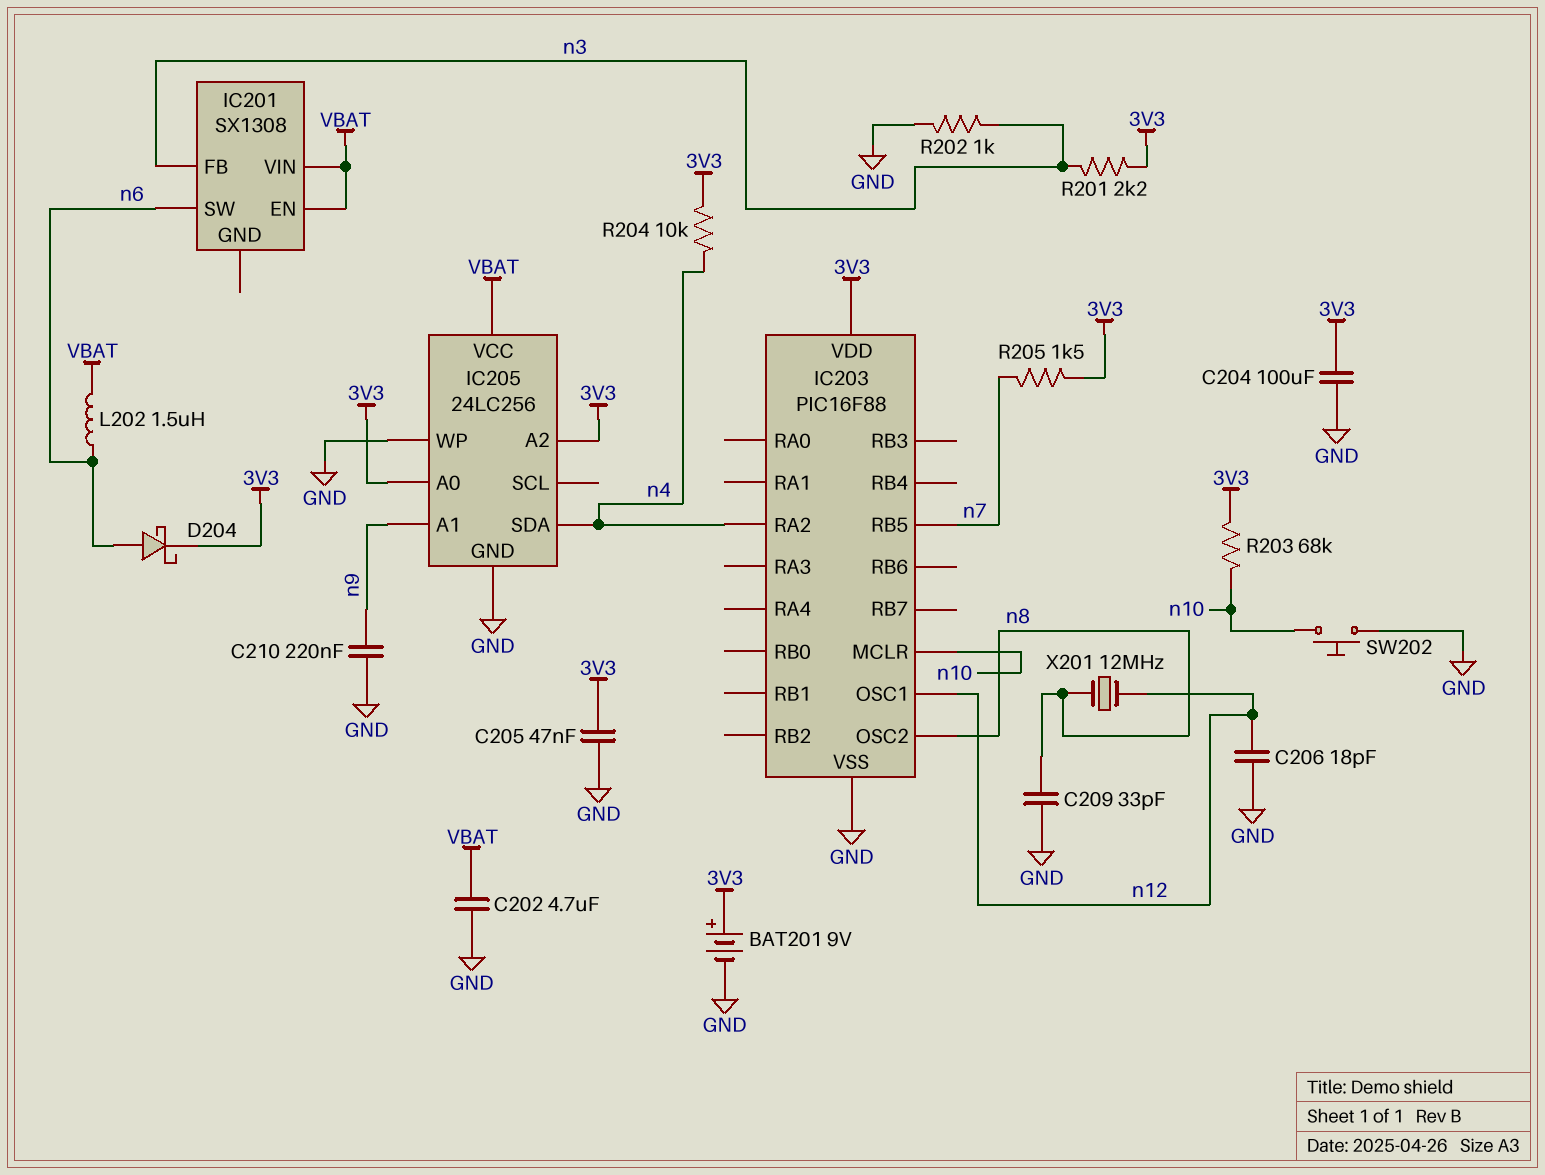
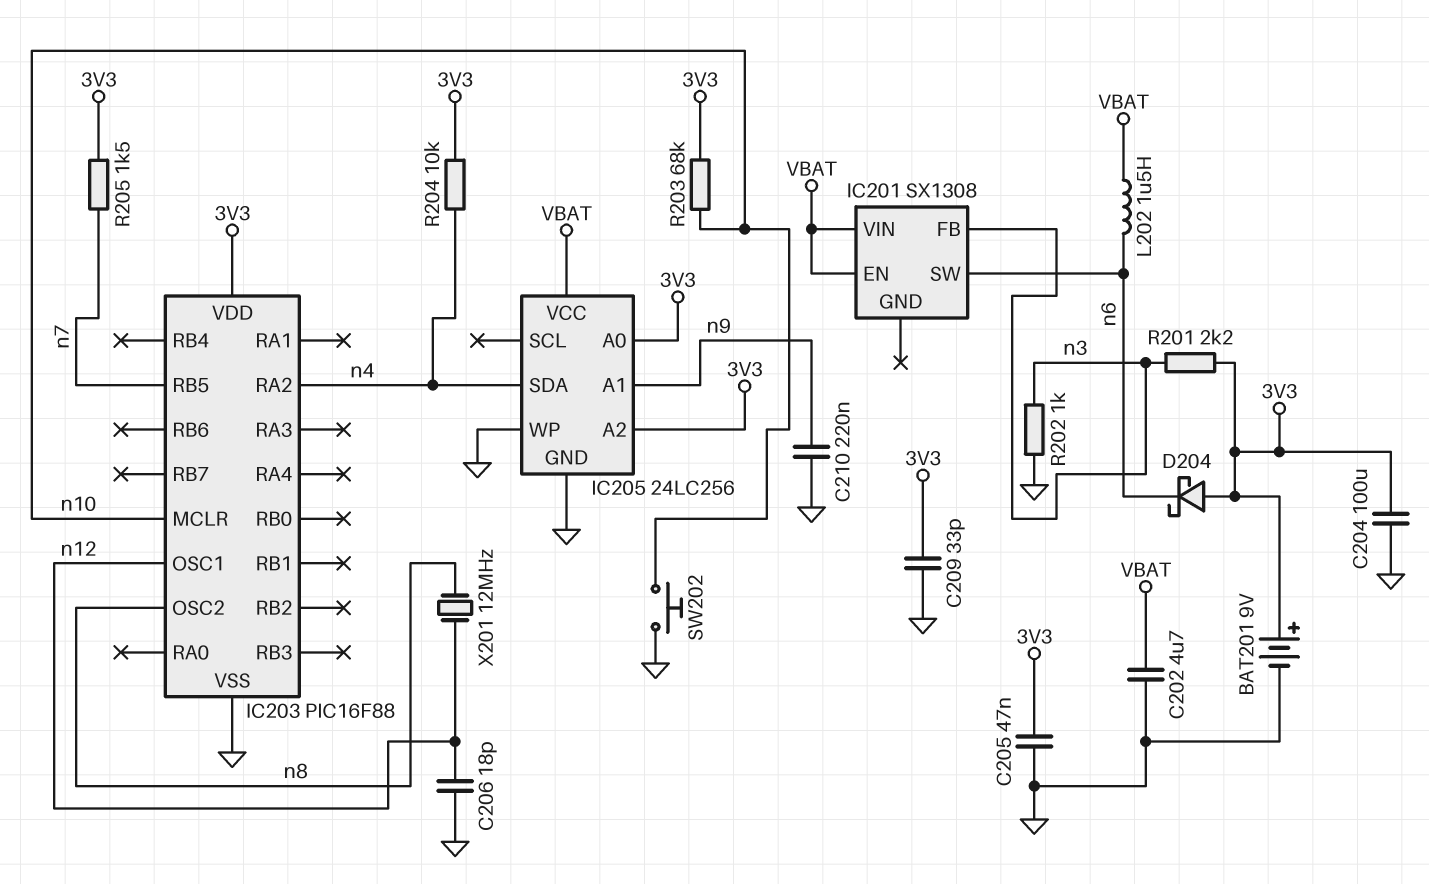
C209: 33pF (GND, n8) -> 33pF (3V3, GND)
D204: schottky (A n6, K 3V3) -> schottky (A 3V3, K n6)

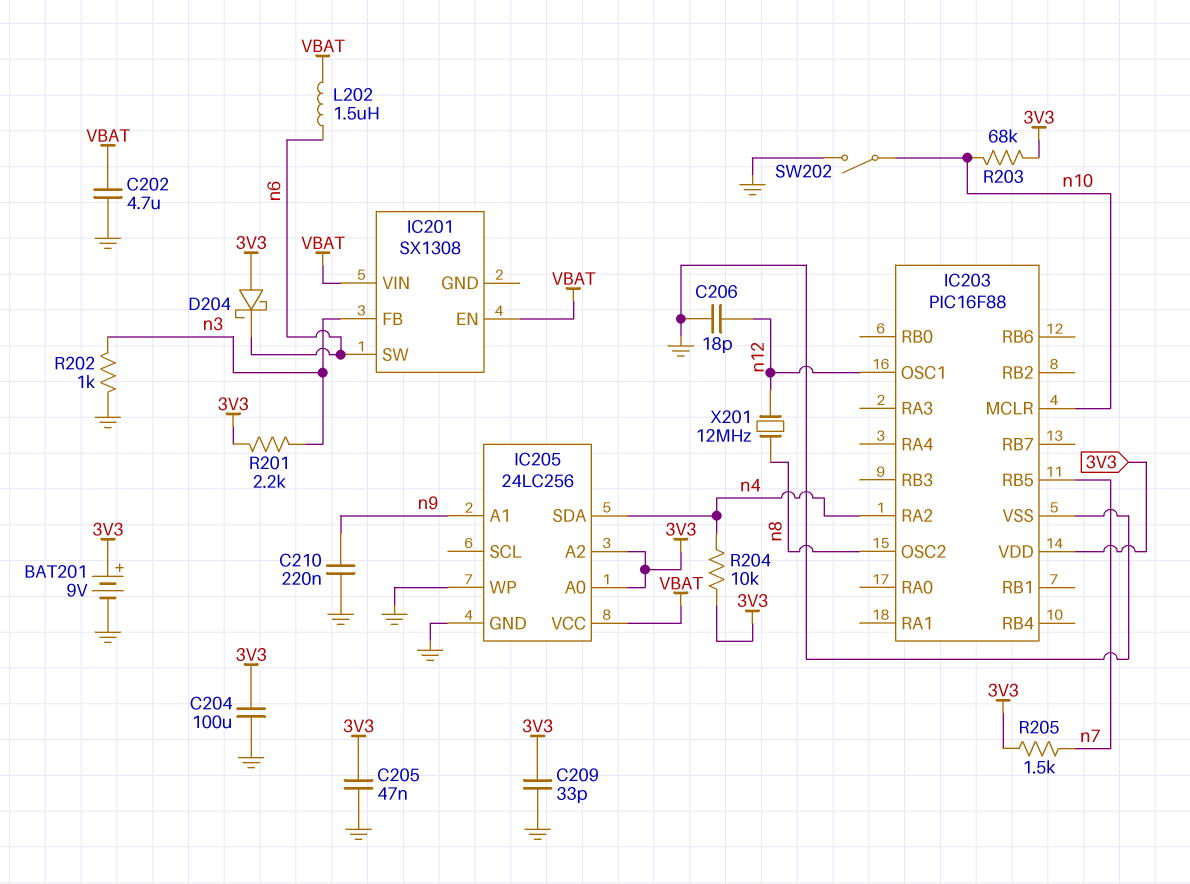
SW202: button (GND, n10) -> switch (GND, n10)

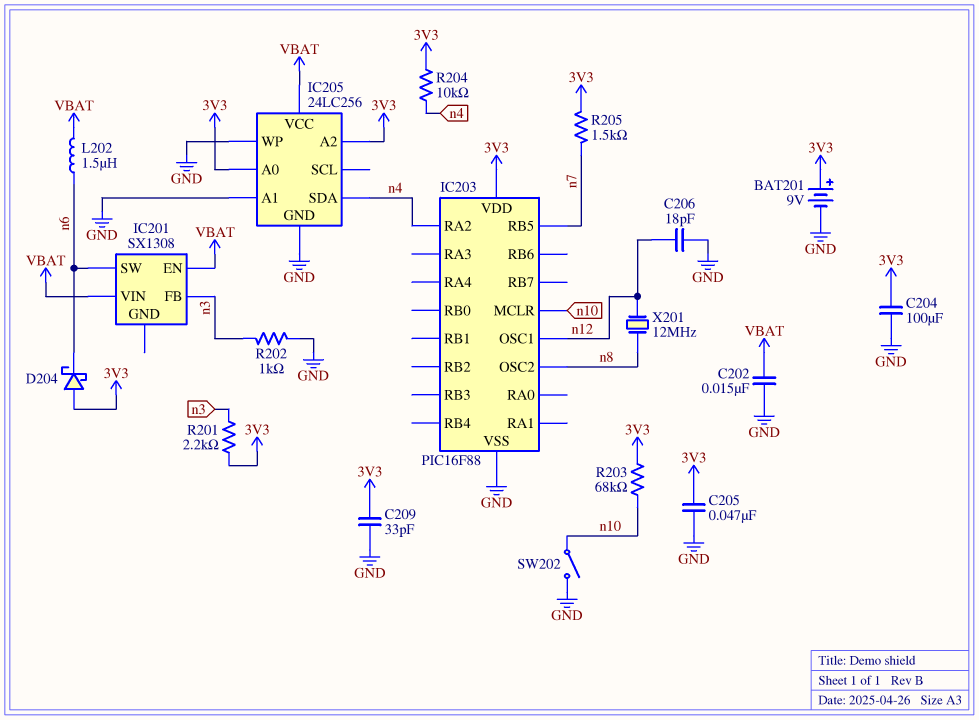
C202: 4.7uF (GND, VBAT) -> 15nF (GND, VBAT)
C210: 220nF (GND, n9) -> none
IC205 pin A1: n9 -> GND

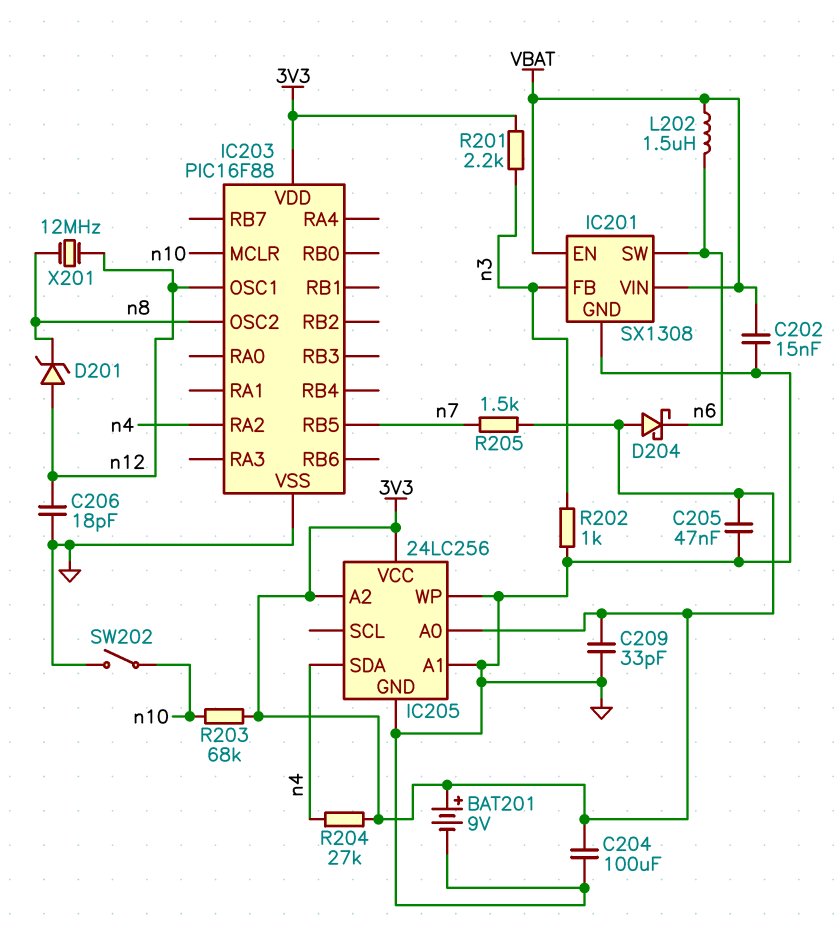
D201: none -> zener (A n12, K n8)
IC201 pin GND: none -> GND
IC205 pin VCC: VBAT -> 3V3
R204: 10k (3V3, n4) -> 27k (3V3, n4)

